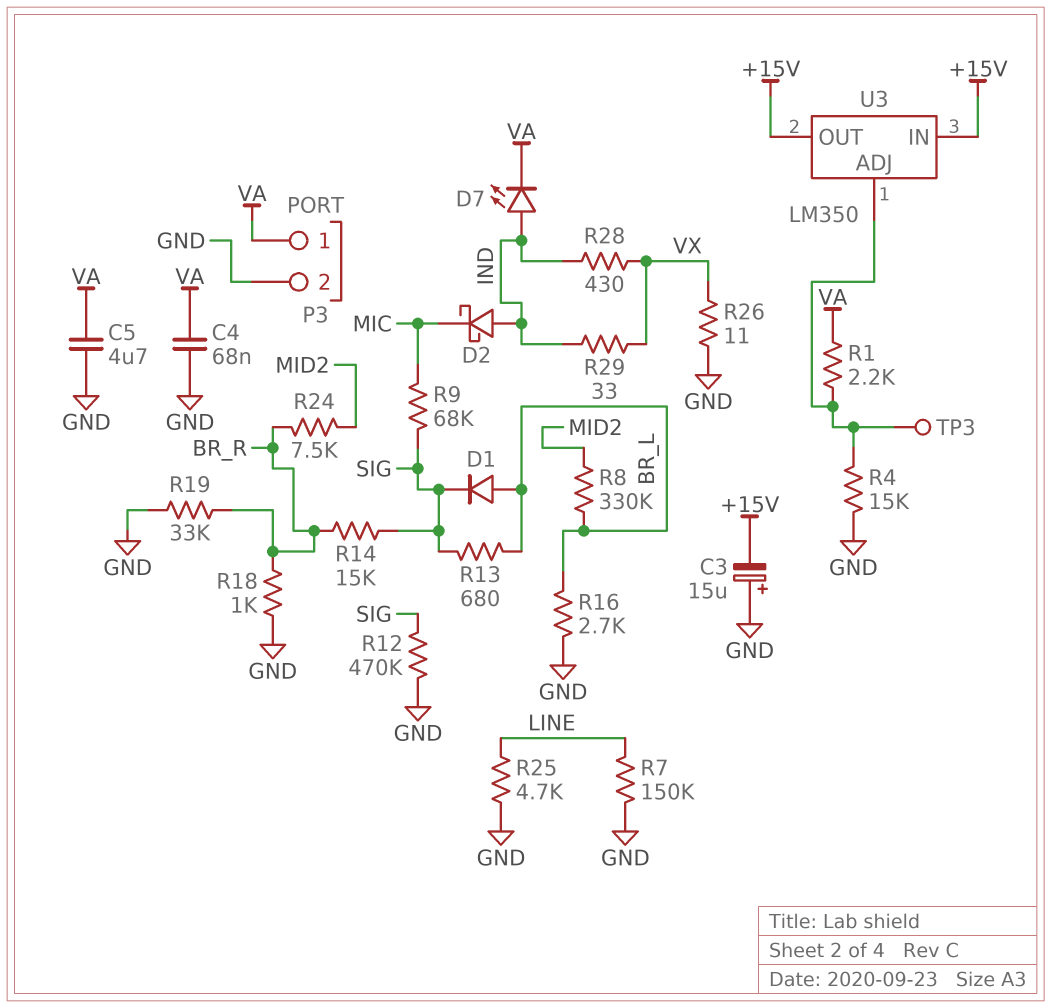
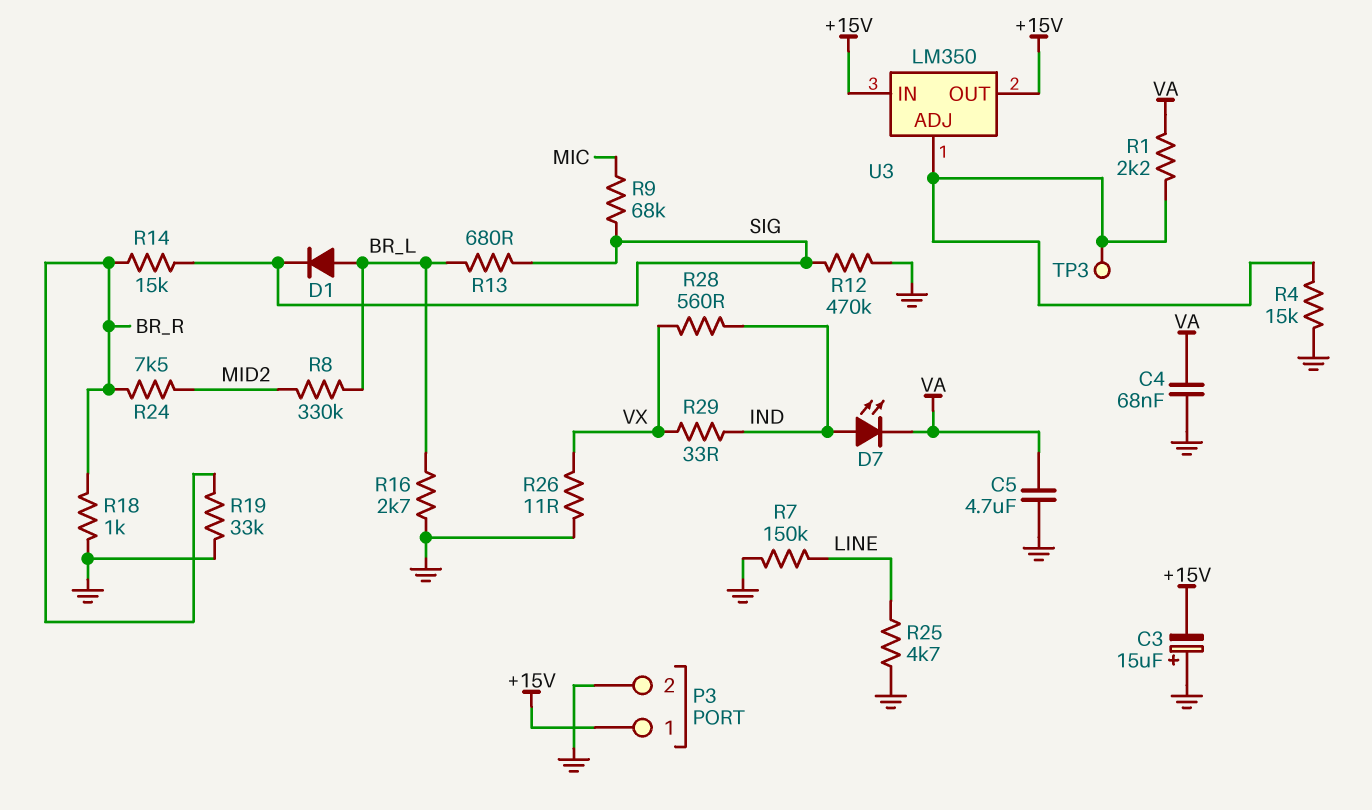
D2: schottky (A IND, K MIC) -> none
P3 pin 1: VA -> +15V
R28: 430 (IND, VX) -> 560 (IND, VX)

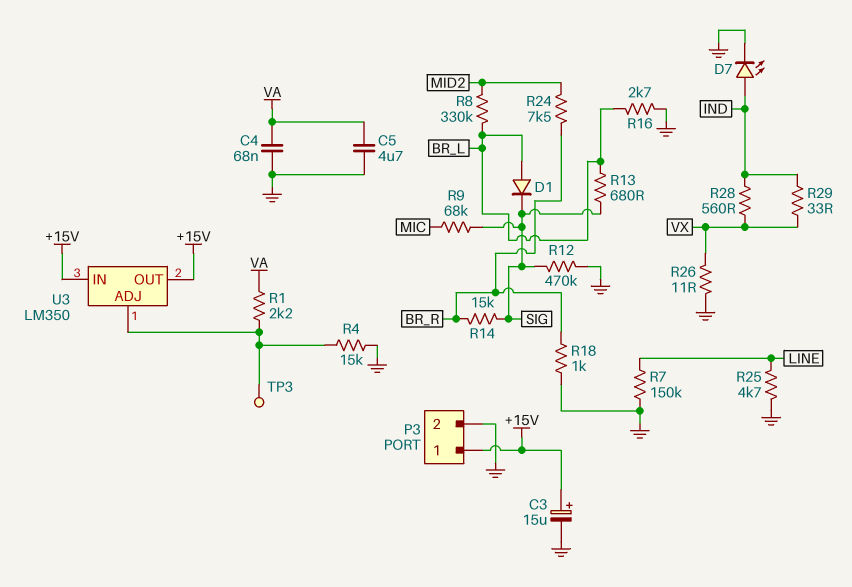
C3: 15uF (plus GND, minus +15V) -> 15uF (plus +15V, minus GND)
D7: LED (A IND, K VA) -> LED (A IND, K GND)
R19: 33k (BR_R, GND) -> none

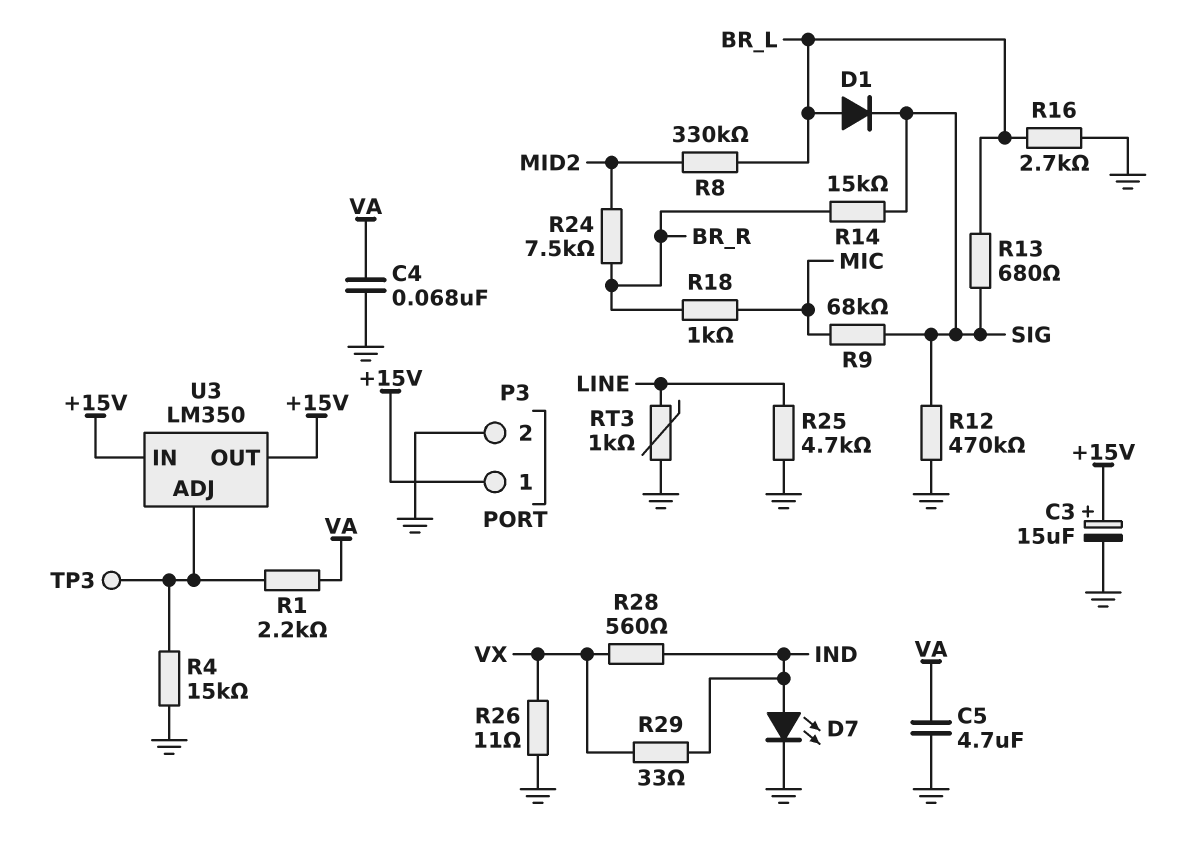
R7: 150k (GND, LINE) -> none
R18: 1k (BR_R, GND) -> 1k (BR_R, MIC)
RT3: none -> 1k (GND, LINE)

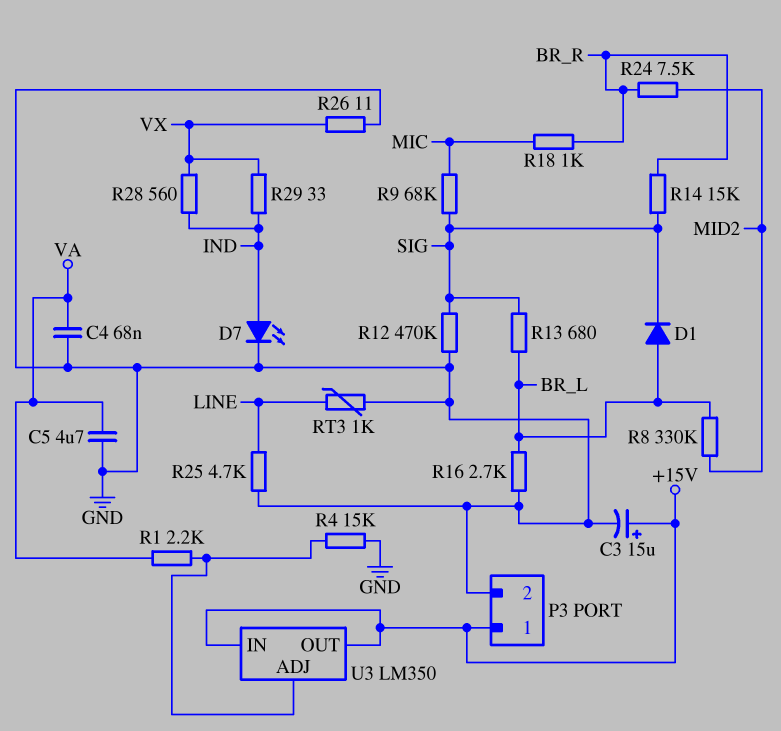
TP3: test point (U3/ADJ) -> none

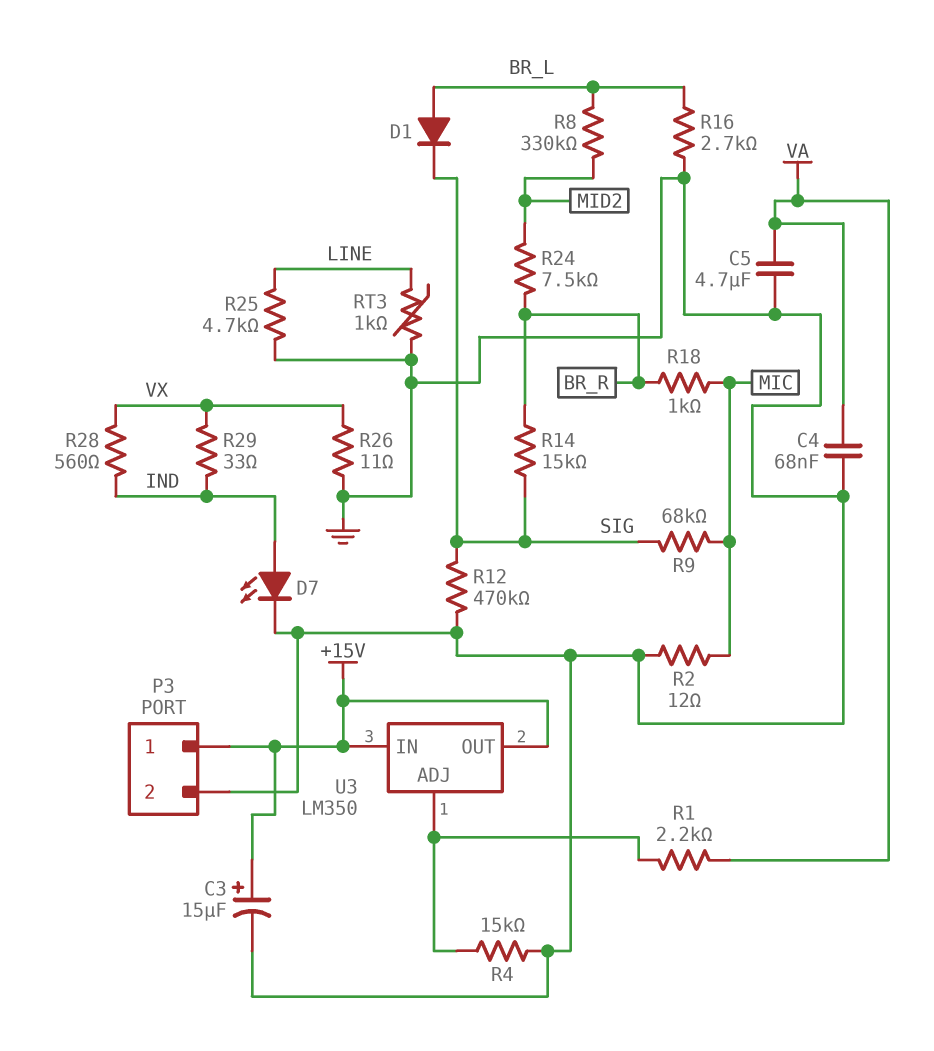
R2: none -> 12 (GND, MIC)
R13: 680 (BR_L, SIG) -> none

